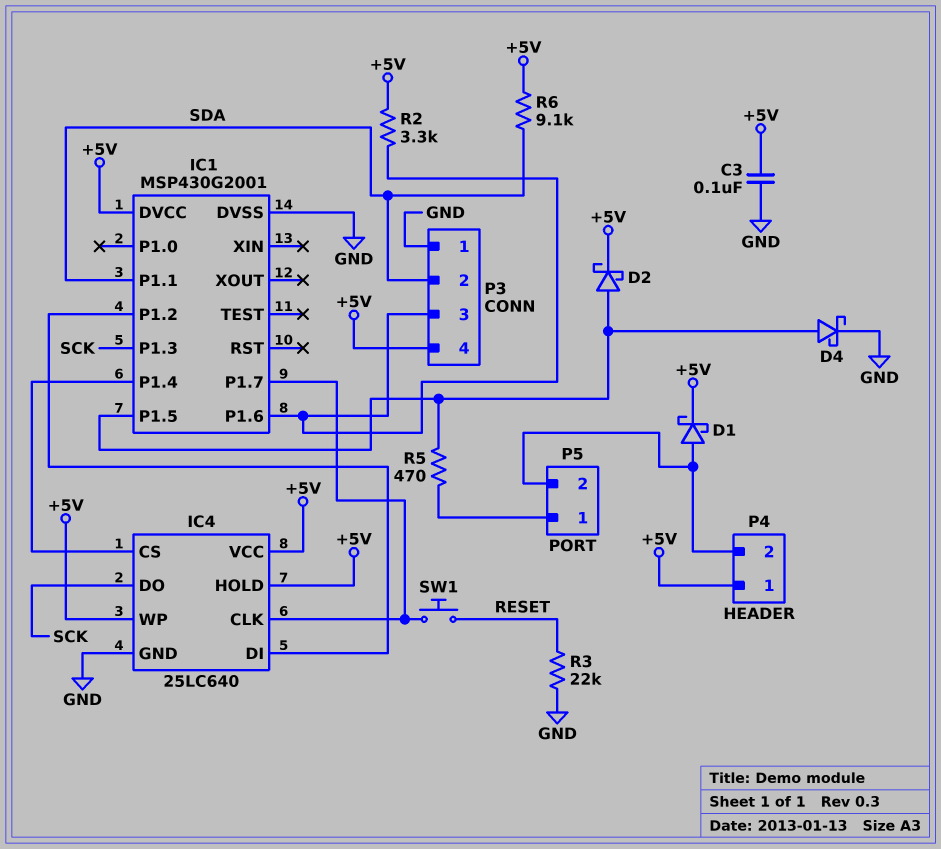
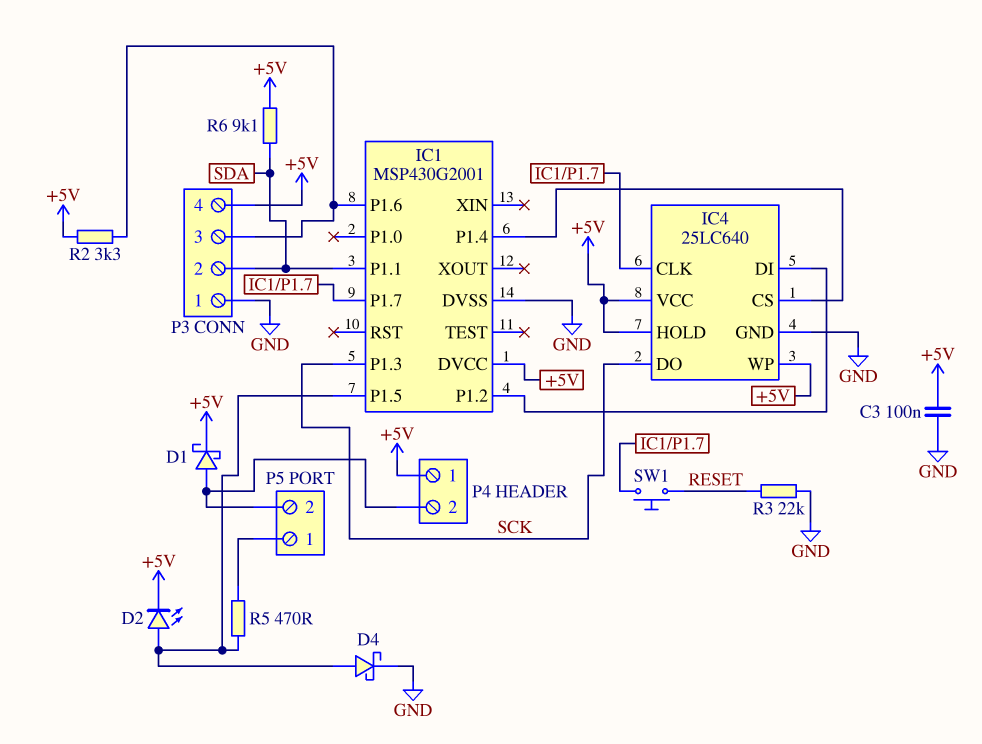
D2: schottky (A IC1/P1.5, K +5V) -> LED (A IC1/P1.5, K +5V)

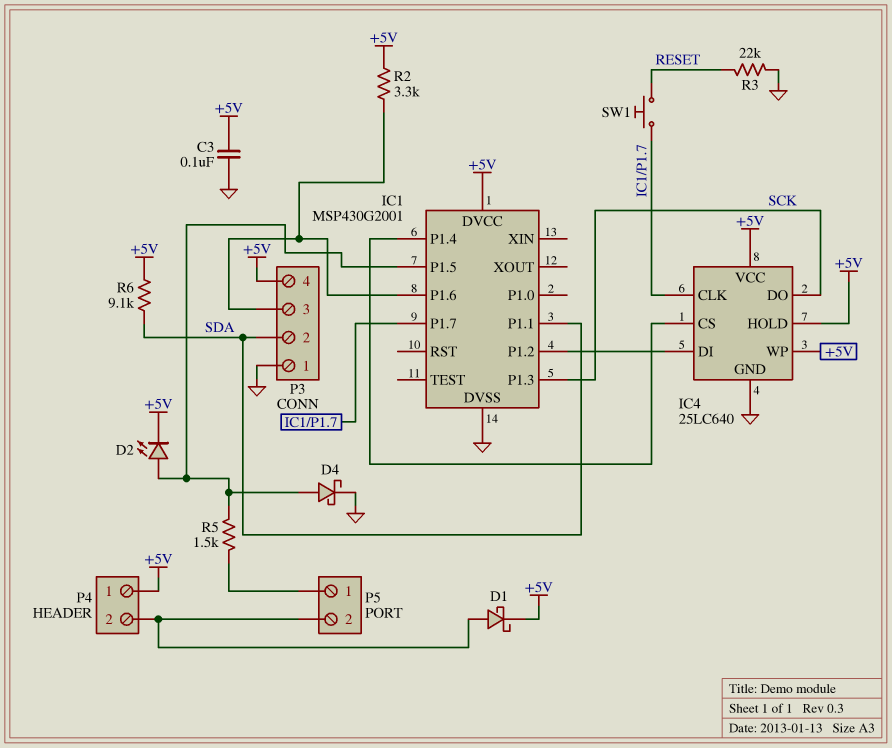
R5: 470 (IC1/P1.5, P5/1) -> 1.5k (IC1/P1.5, P5/1)

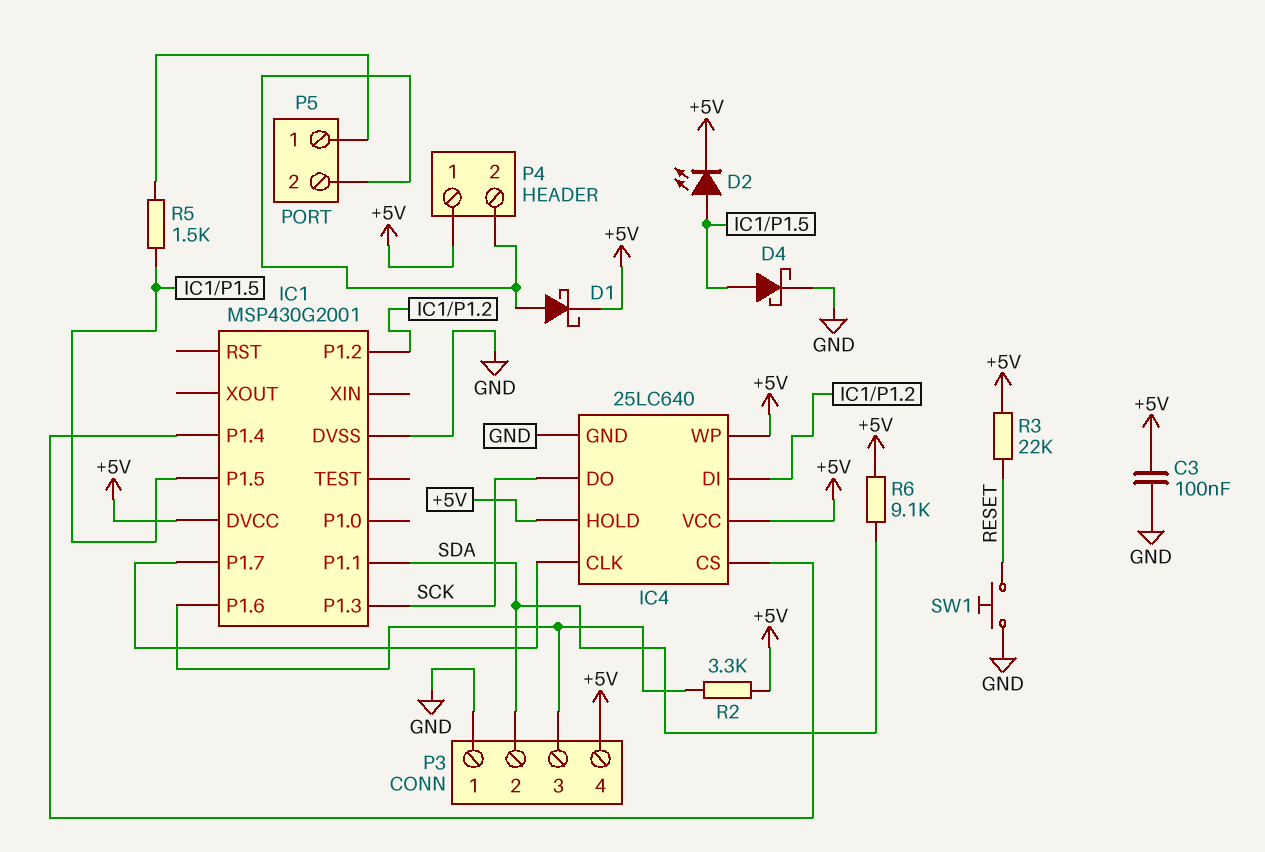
R3: 22k (GND, RESET) -> 22k (+5V, RESET)
SW1: button (IC1/P1.7, RESET) -> button (GND, RESET)

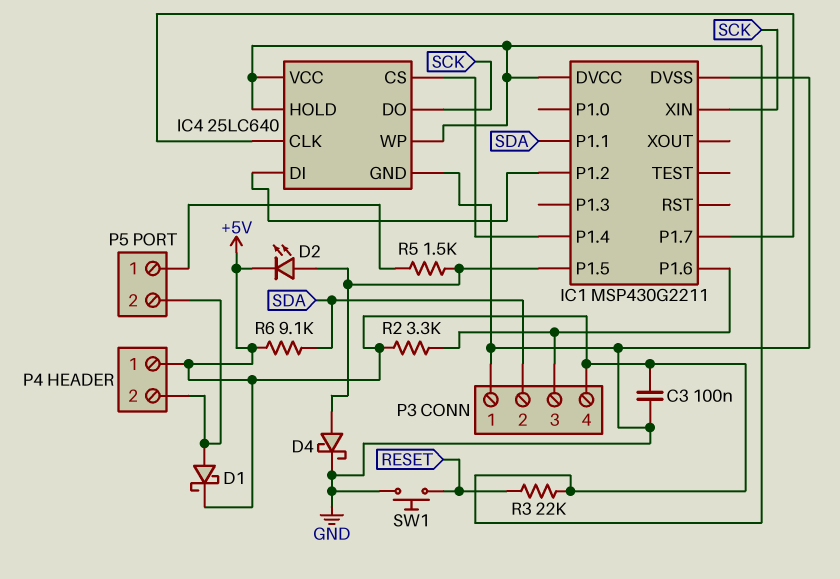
IC1: MSP430G2001 -> MSP430G2211
IC1 pin P1.3: SCK -> none
IC1 pin XIN: none -> SCK

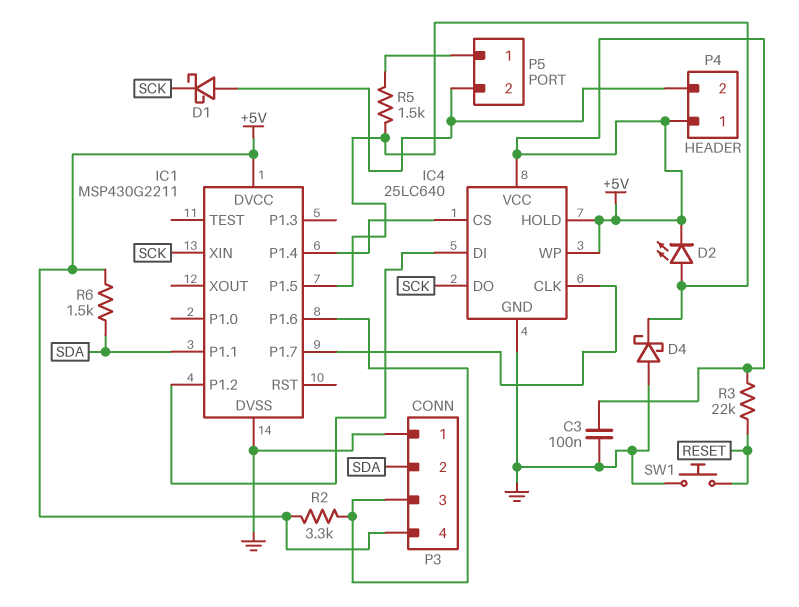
D1: schottky (A P4/2, K +5V) -> schottky (A P4/2, K SCK)
D4: schottky (A IC1/P1.5, K GND) -> schottky (A GND, K IC1/P1.5)
R6: 9.1k (+5V, SDA) -> 1.5k (+5V, SDA)

